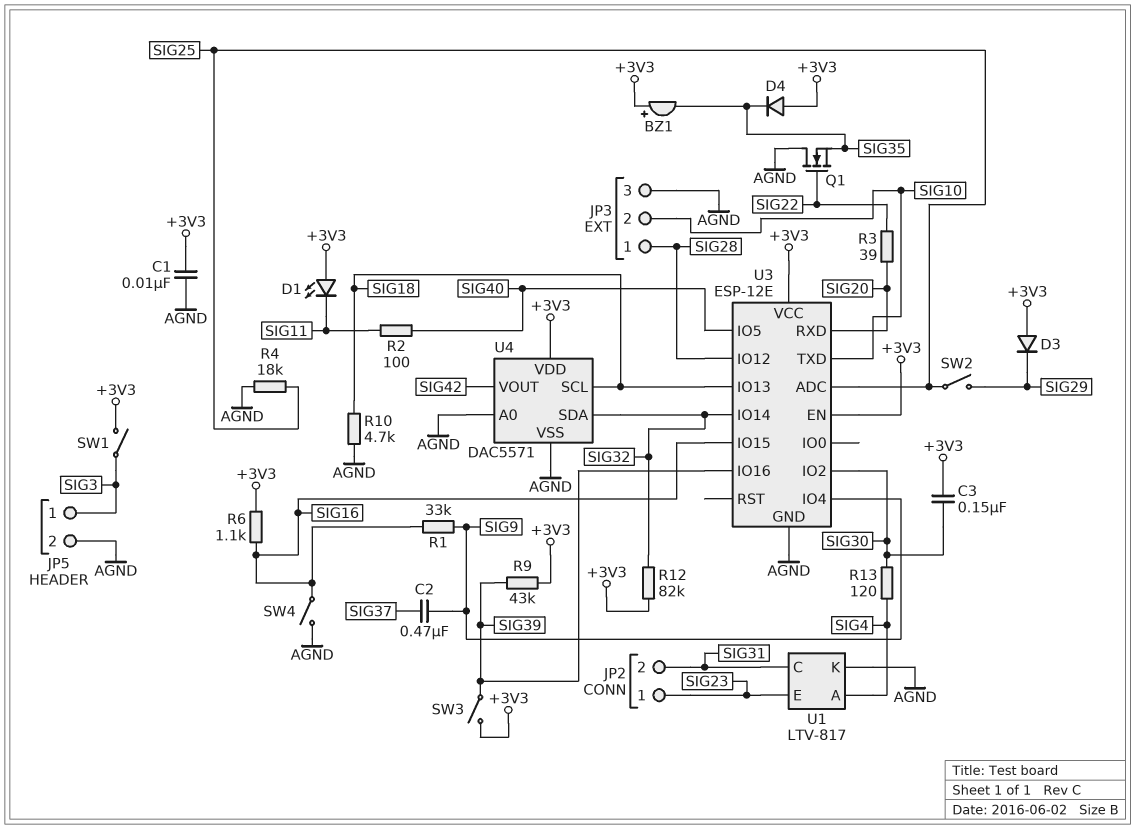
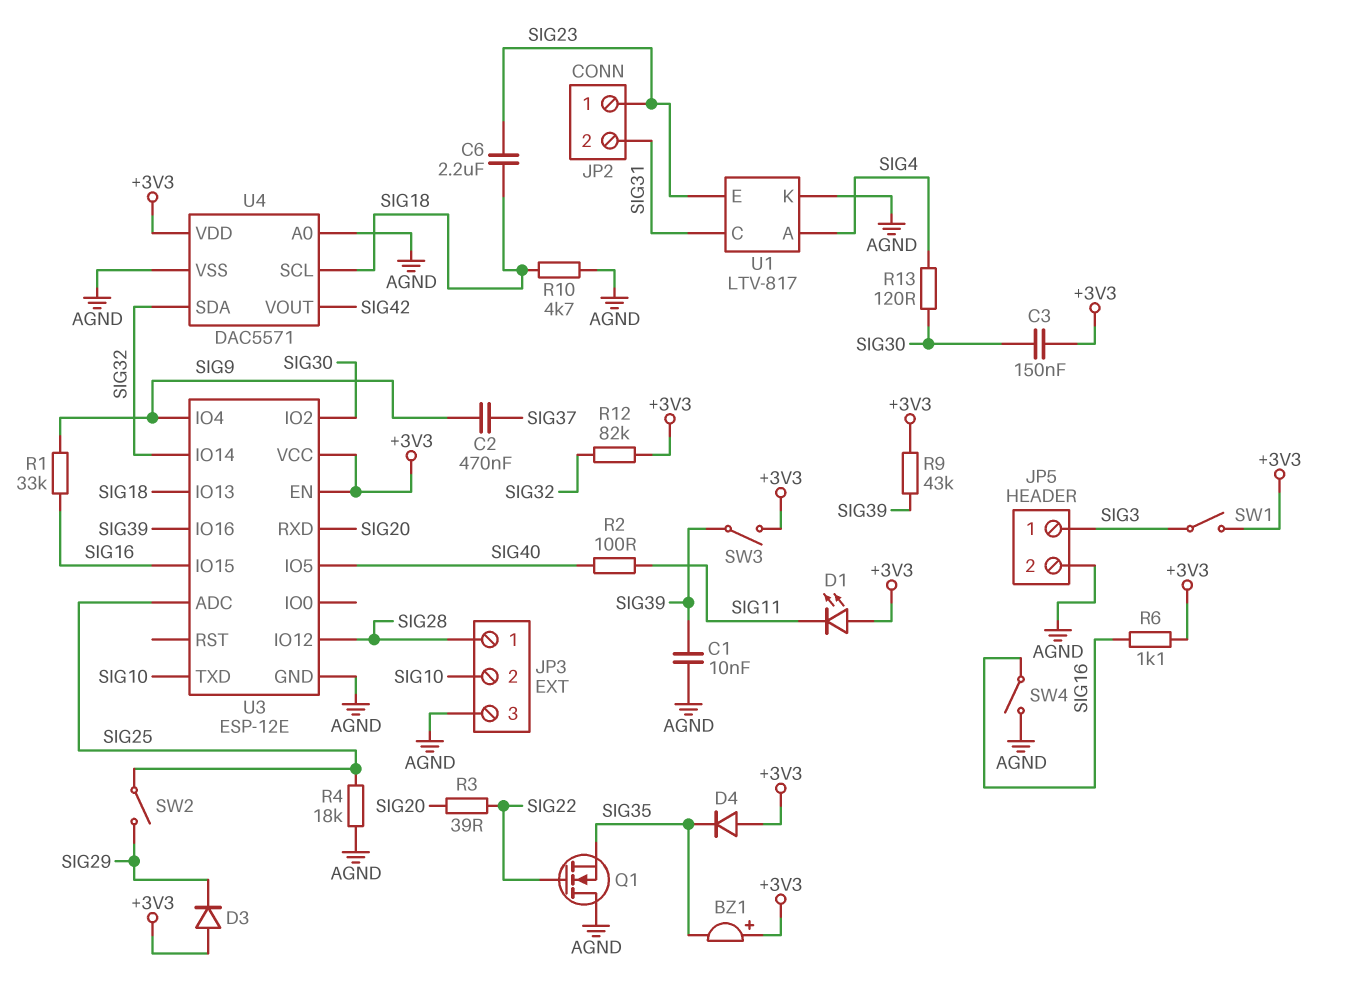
C1: 10nF (+3V3, AGND) -> 10nF (AGND, SIG39)
C6: none -> 2.2uF (SIG18, SIG23)

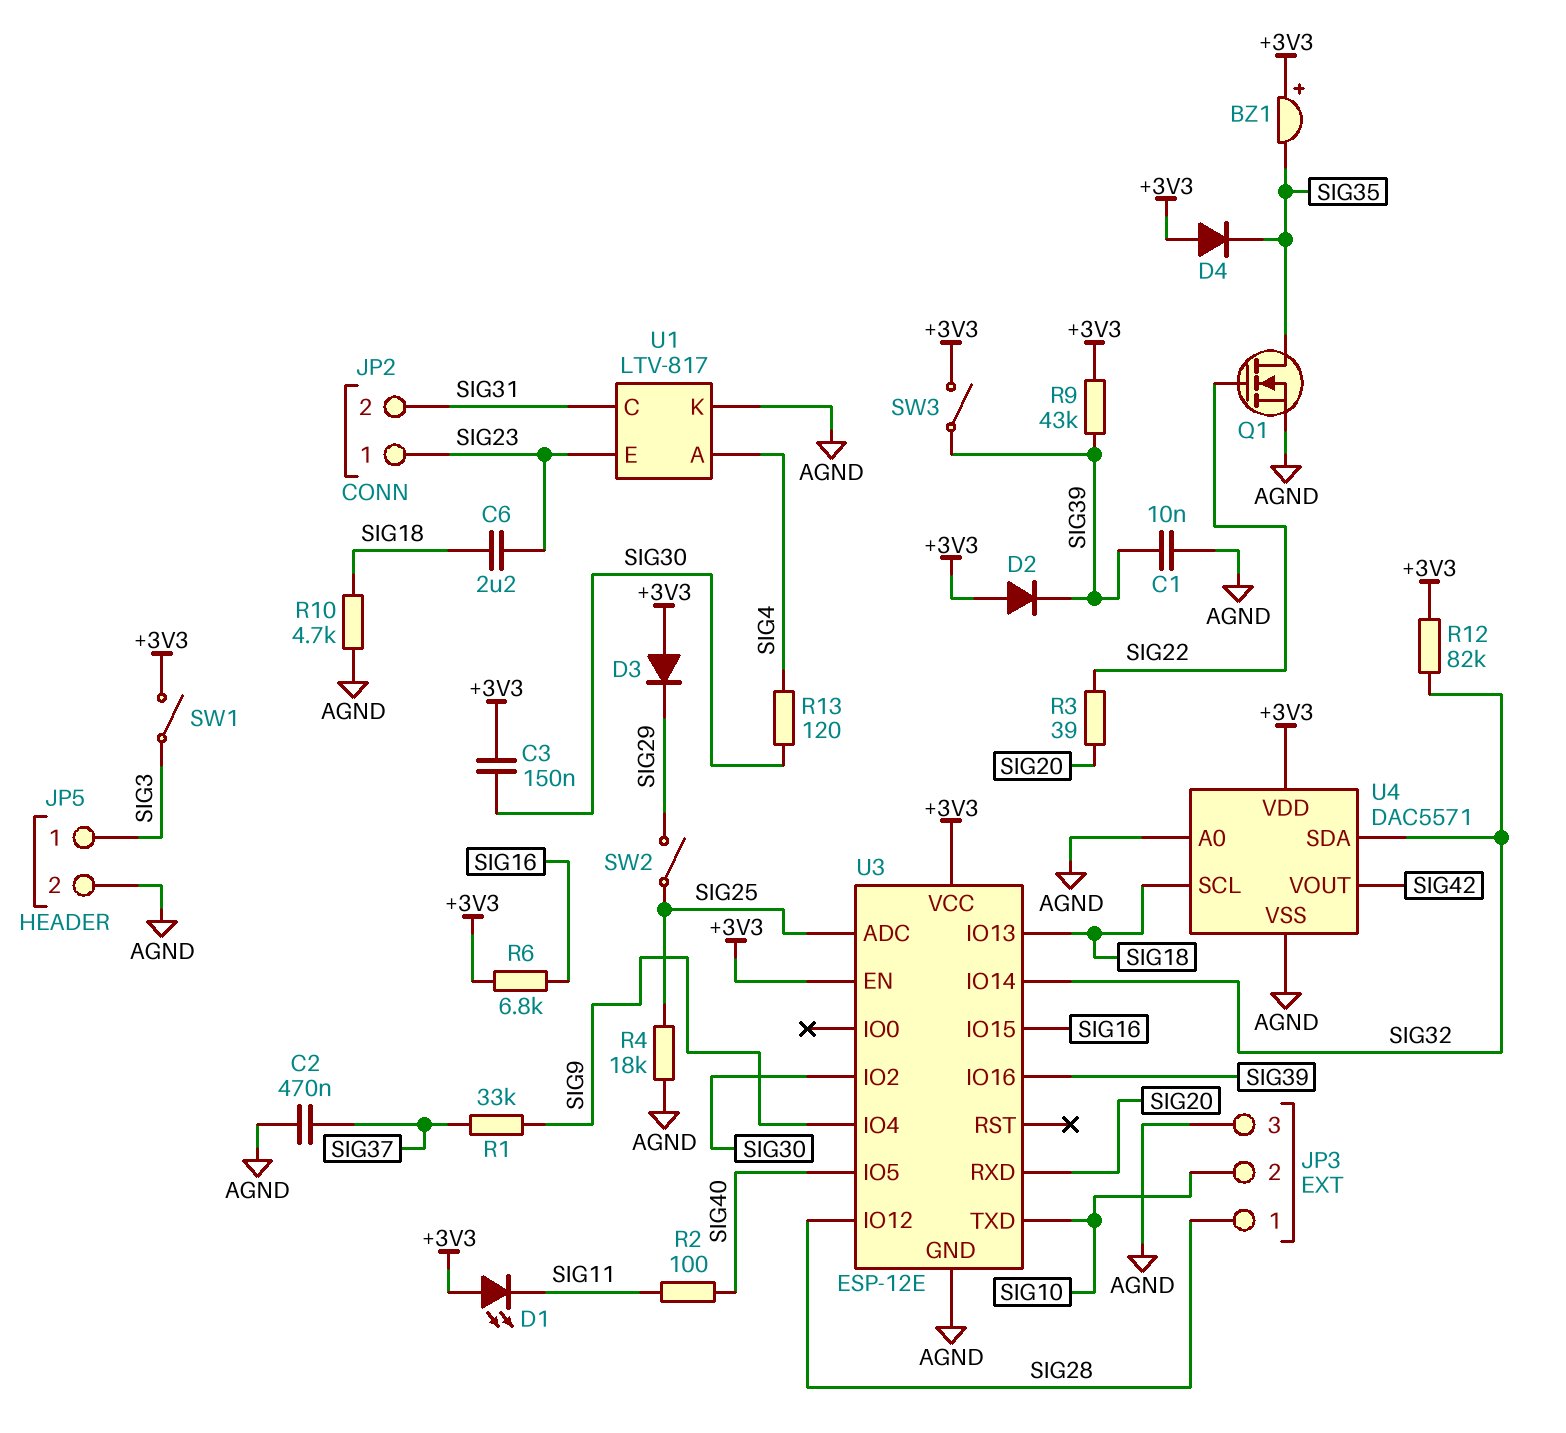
C2: 470nF (SIG9, SIG37) -> 470nF (AGND, SIG37)
D2: none -> diode (A +3V3, K SIG39)
Q1: NMOS (G SIG22, D AGND, S SIG35) -> NMOS (G SIG22, D SIG35, S AGND)
R1: 33k (SIG9, SIG16) -> 33k (SIG9, SIG37)
R6: 1.1k (+3V3, SIG16) -> 6.8k (+3V3, SIG16)
SW4: switch (AGND, SIG16) -> none

